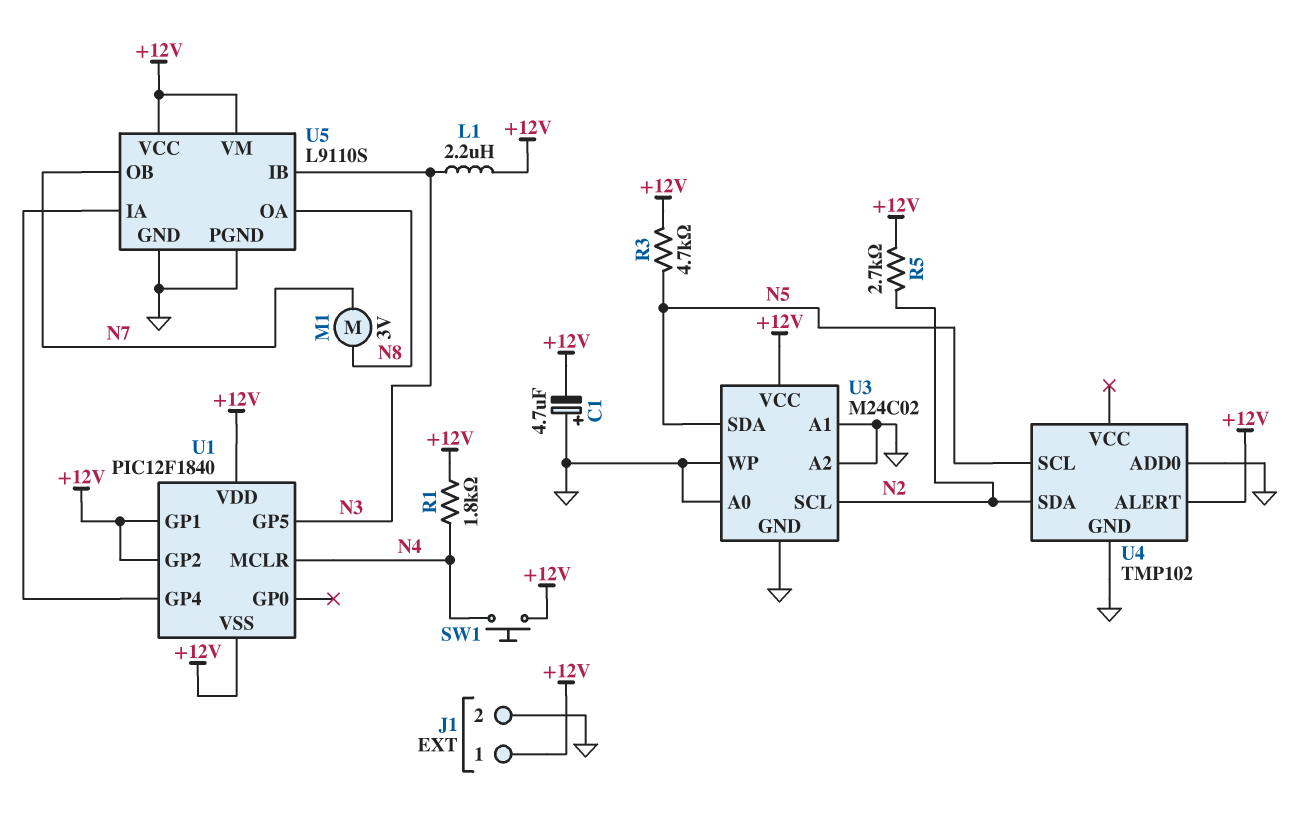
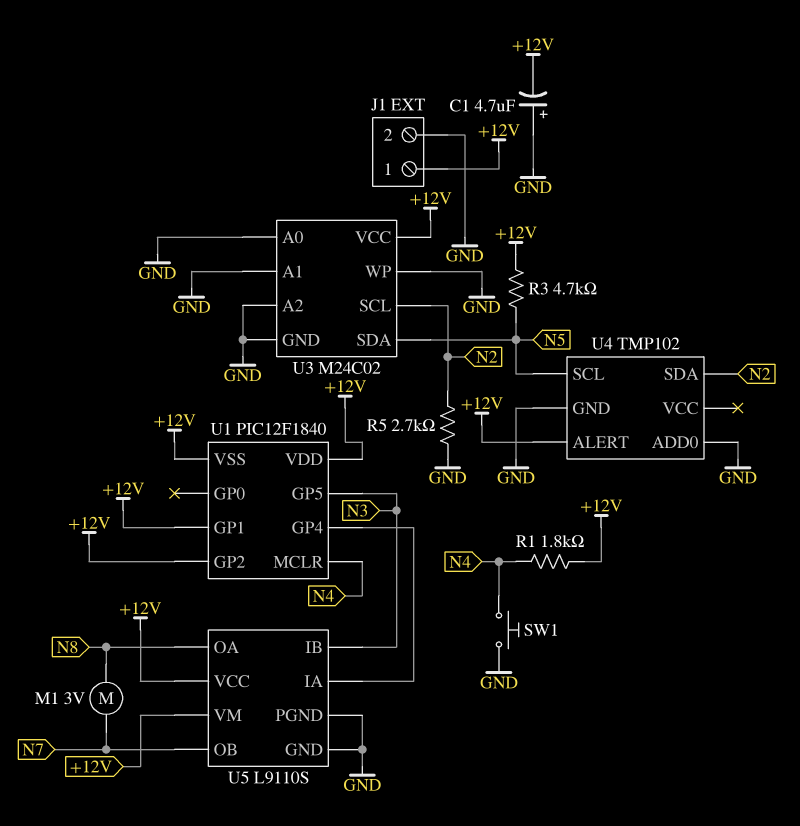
L1: 2.2uH (+12V, N3) -> none
R5: 2.7k (+12V, N2) -> 2.7k (GND, N2)
SW1: button (+12V, N4) -> button (GND, N4)

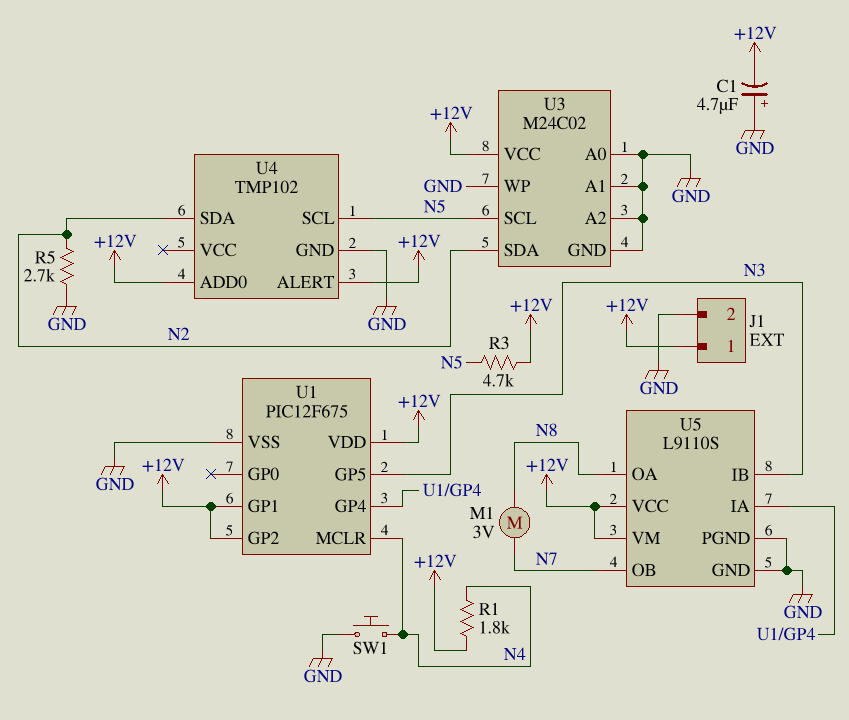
U1: PIC12F1840 -> PIC12F675
U1 pin VSS: +12V -> GND
U3 pin SCL: N2 -> N5
U3 pin SDA: N5 -> N2
U4 pin ADD0: GND -> +12V

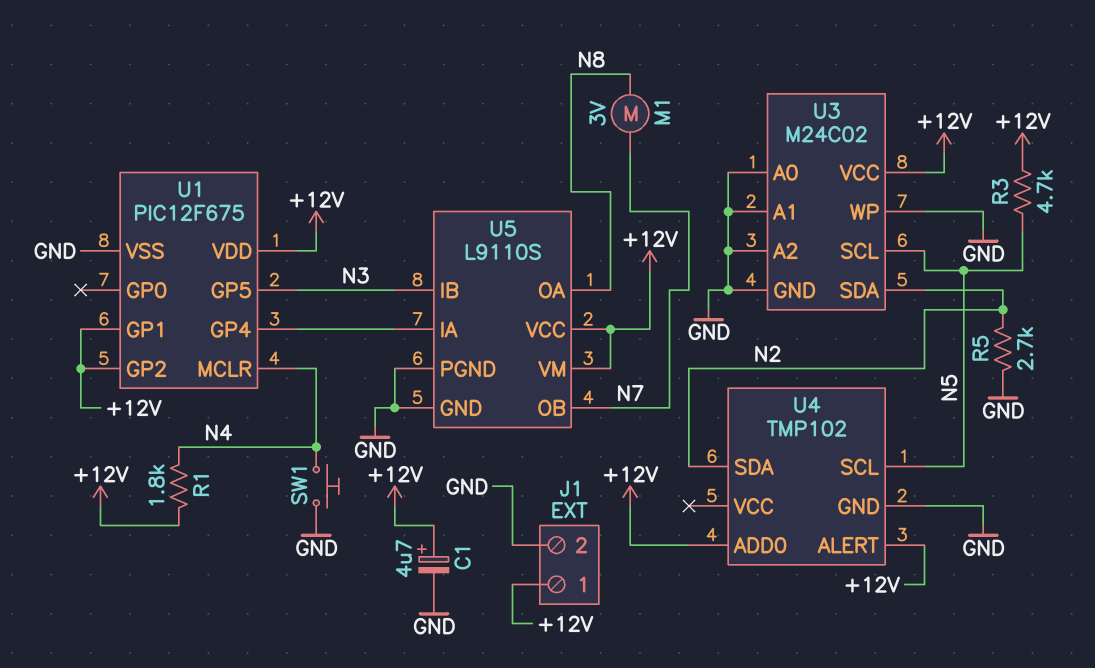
C1: 4.7uF (plus GND, minus +12V) -> 4.7uF (plus +12V, minus GND)

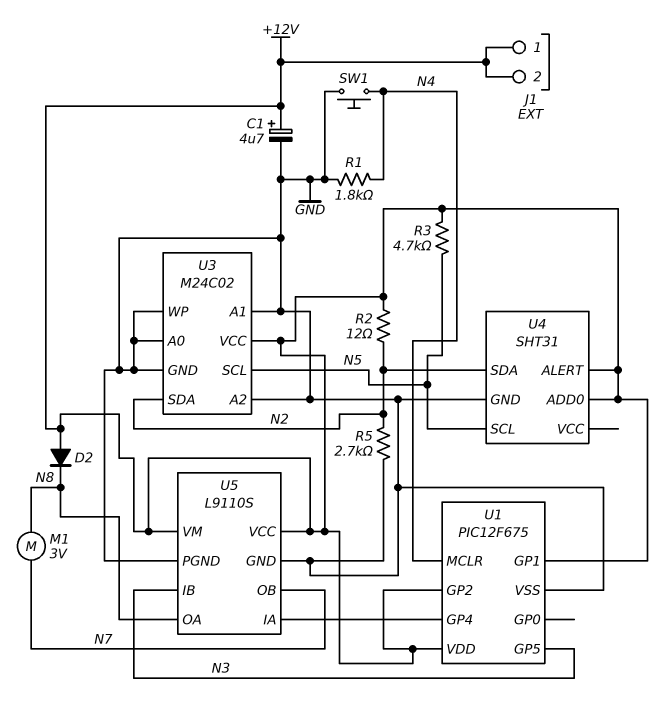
D2: none -> diode (A +12V, K N8)
J1 pin 2: GND -> +12V
R1: 1.8k (+12V, N4) -> 1.8k (GND, N4)
R2: none -> 12 (+12V, N2)
U4: TMP102 -> SHT31

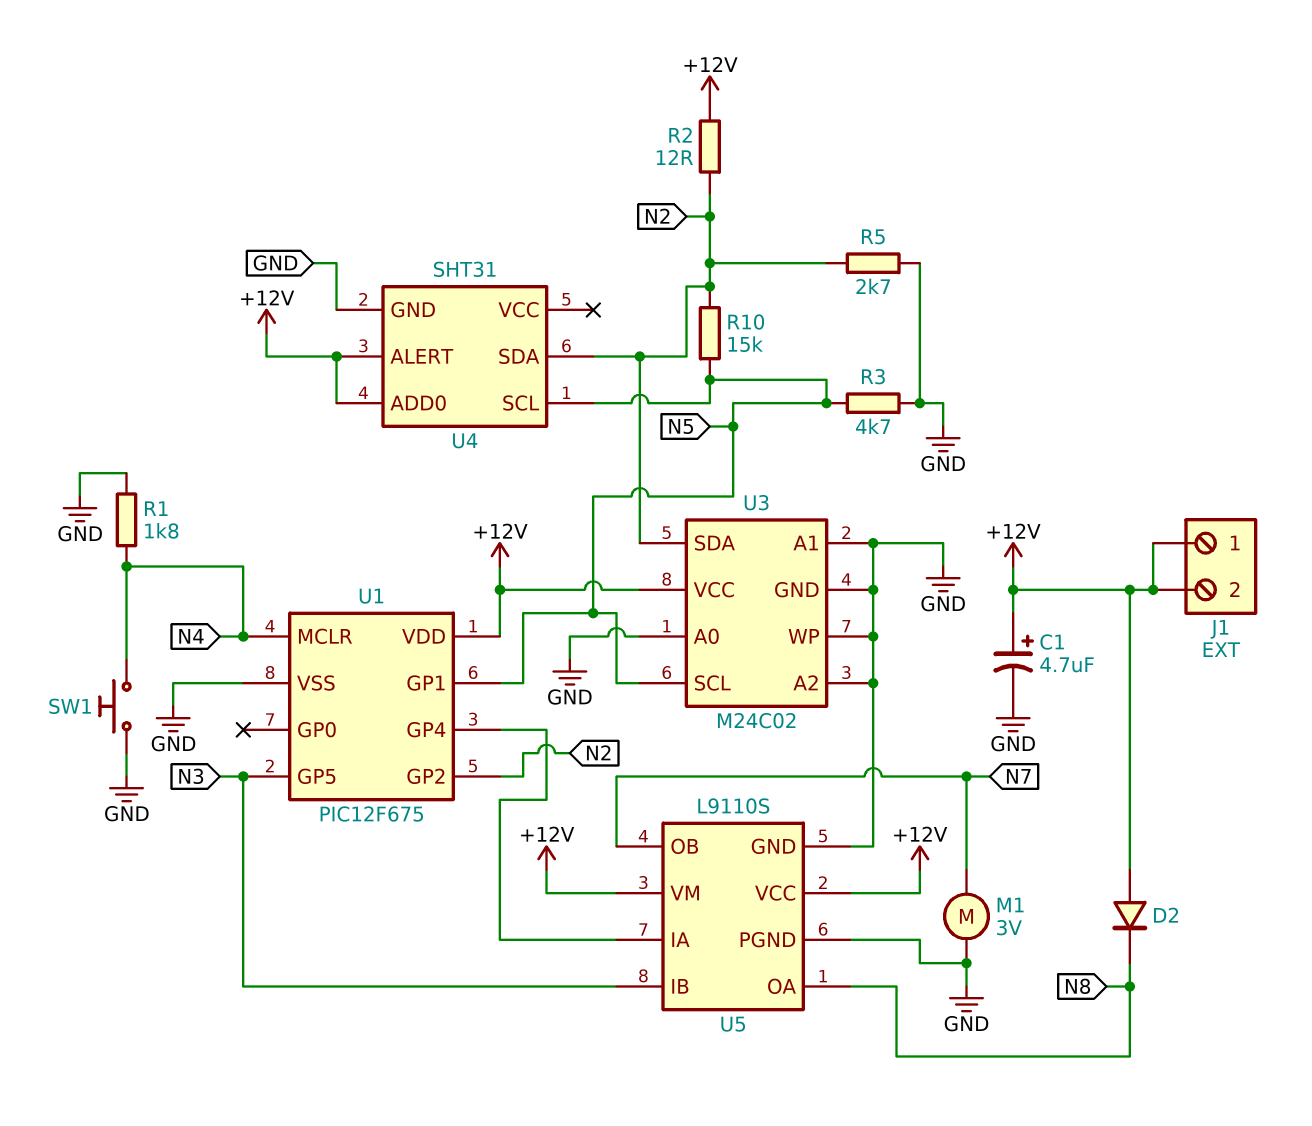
M1: motor 3V (N7, N8) -> motor 3V (GND, N7)
R3: 4.7k (+12V, N5) -> 4.7k (GND, N5)
R10: none -> 15k (N2, N5)
U1 pin GP1: +12V -> N5
U1 pin GP2: +12V -> N2

